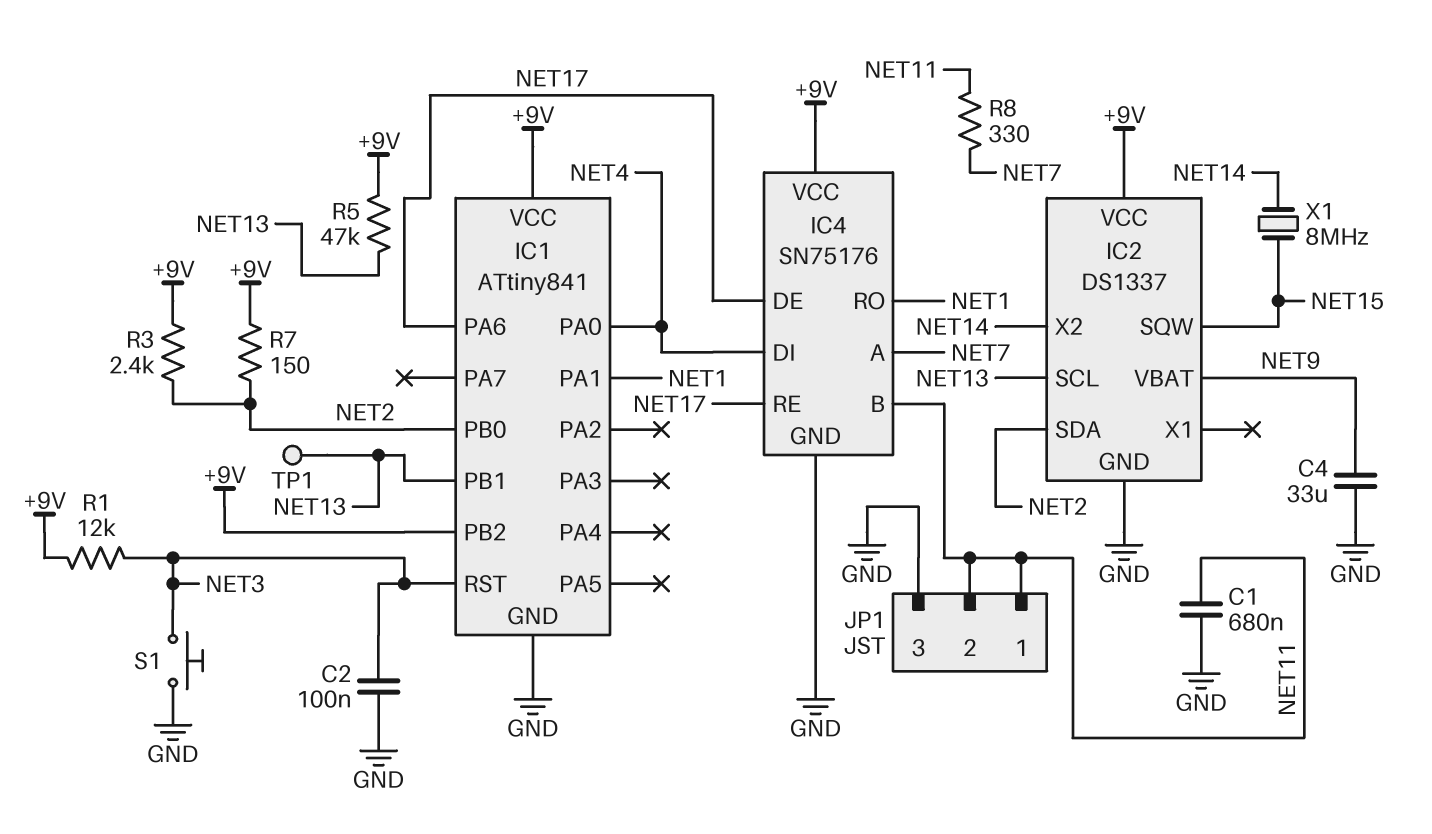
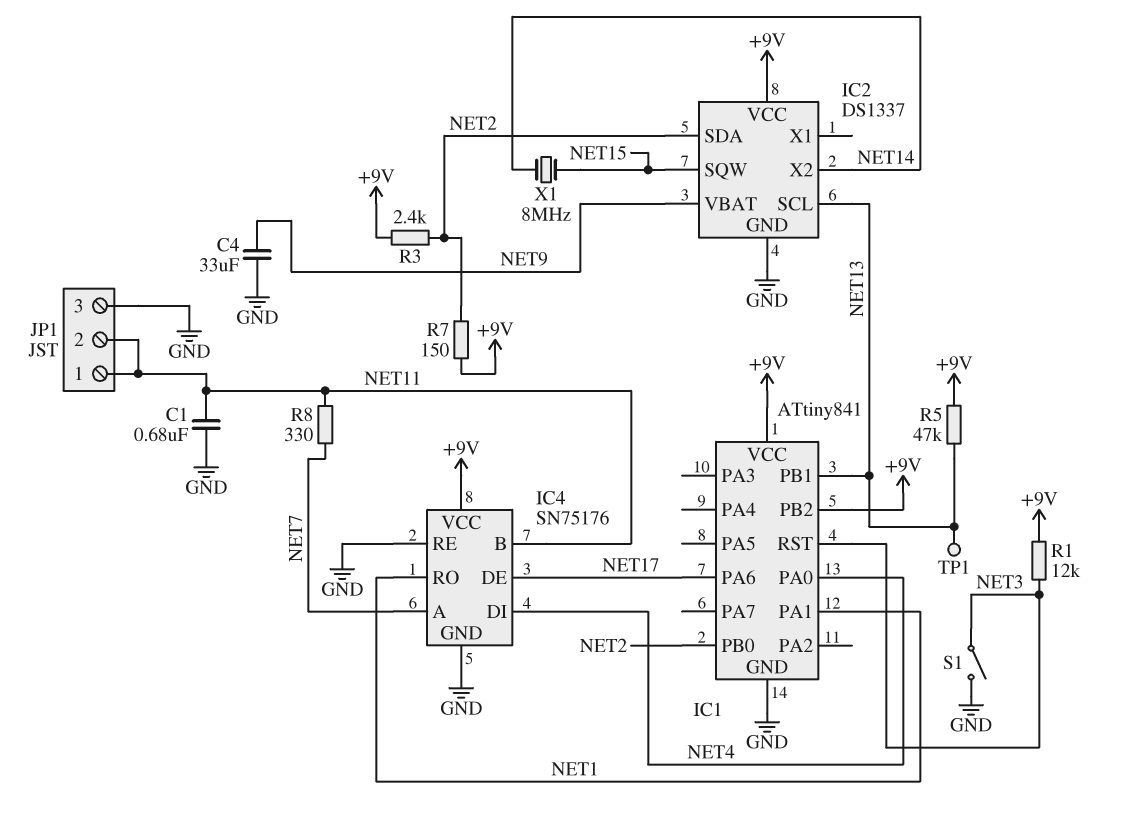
C2: 100nF (GND, NET3) -> none
IC4 pin RE: NET17 -> GND
S1: button (GND, NET3) -> switch (GND, NET3)

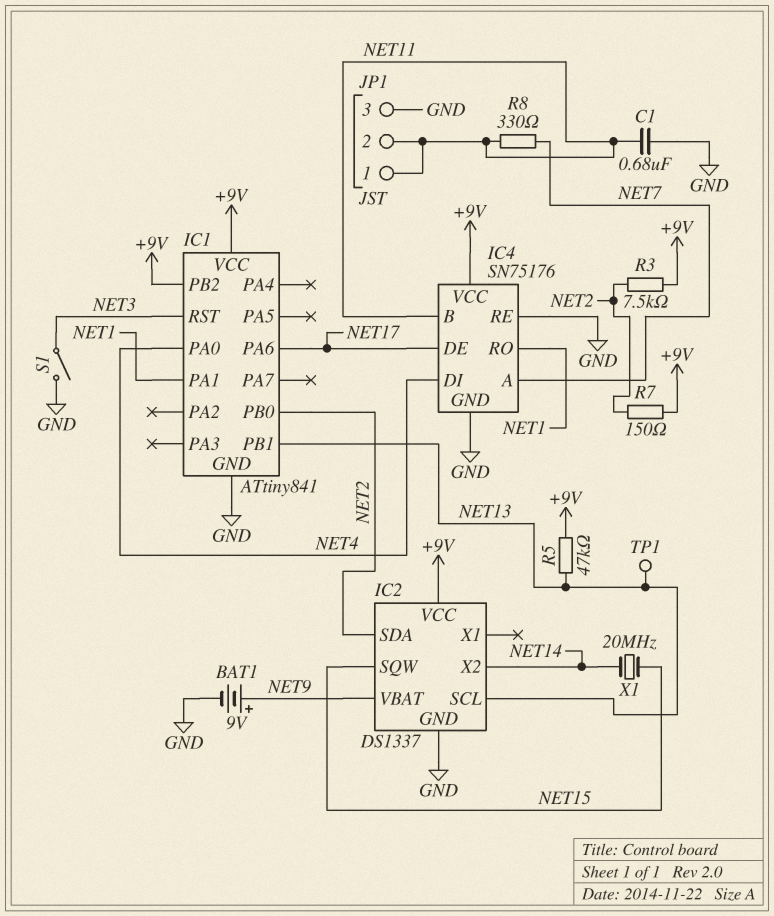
BAT1: none -> 9V (plus NET9, minus GND)
C4: 33uF (GND, NET9) -> none
R1: 12k (+9V, NET3) -> none
R3: 2.4k (+9V, NET2) -> 7.5k (+9V, NET2)
X1: 8MHz (NET14, NET15) -> 20MHz (NET14, NET15)

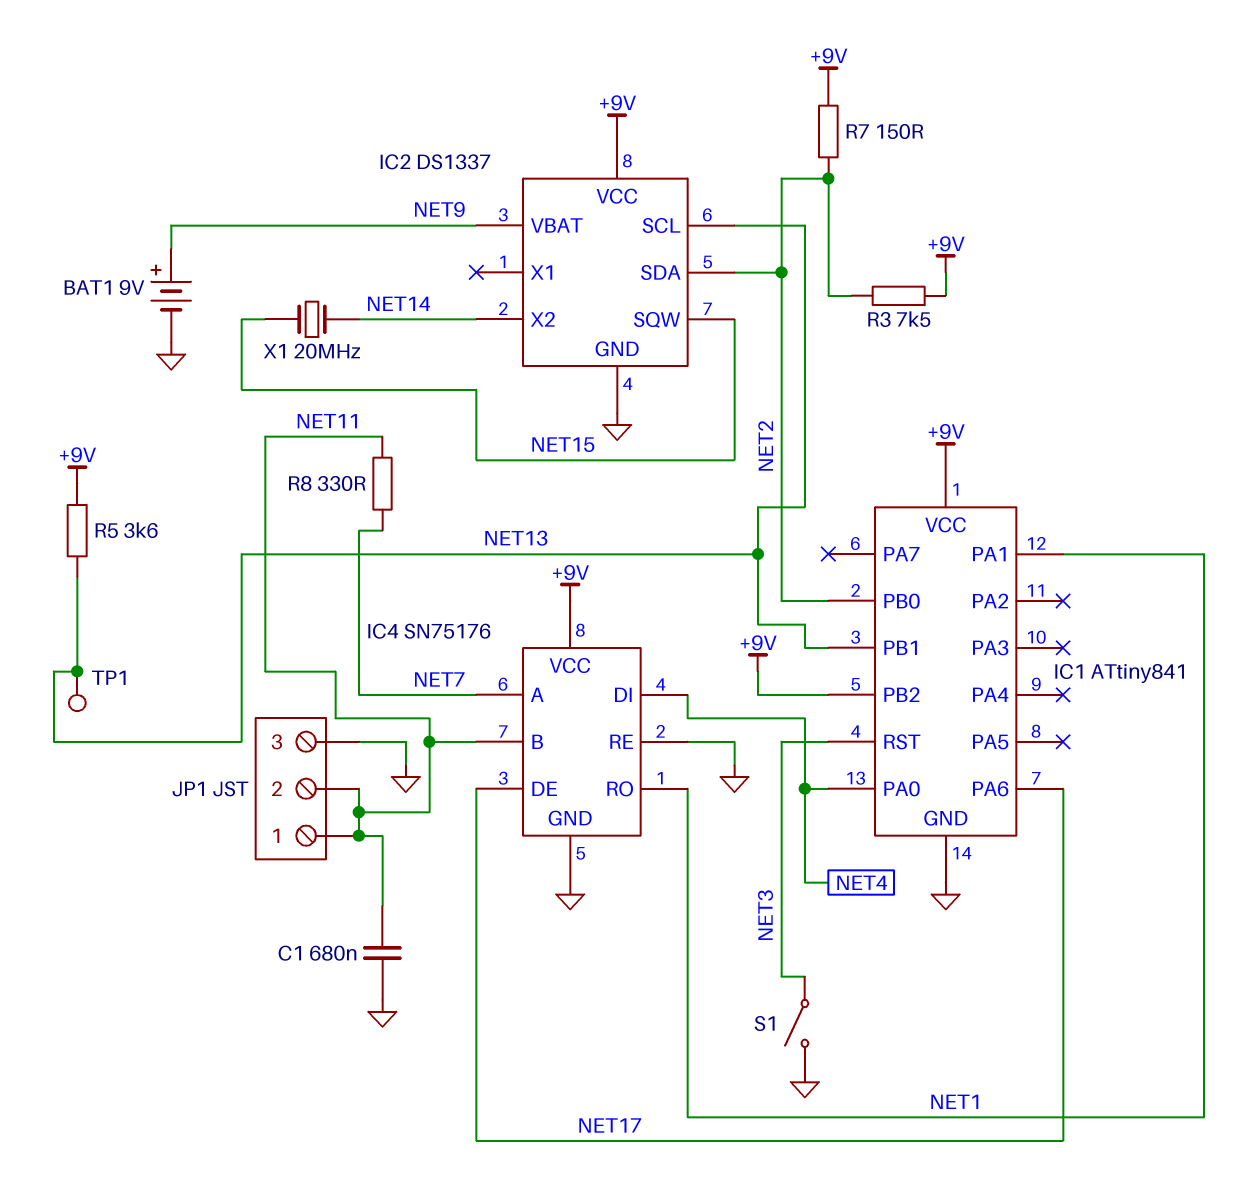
R5: 47k (+9V, NET13) -> 3.6k (+9V, NET13)

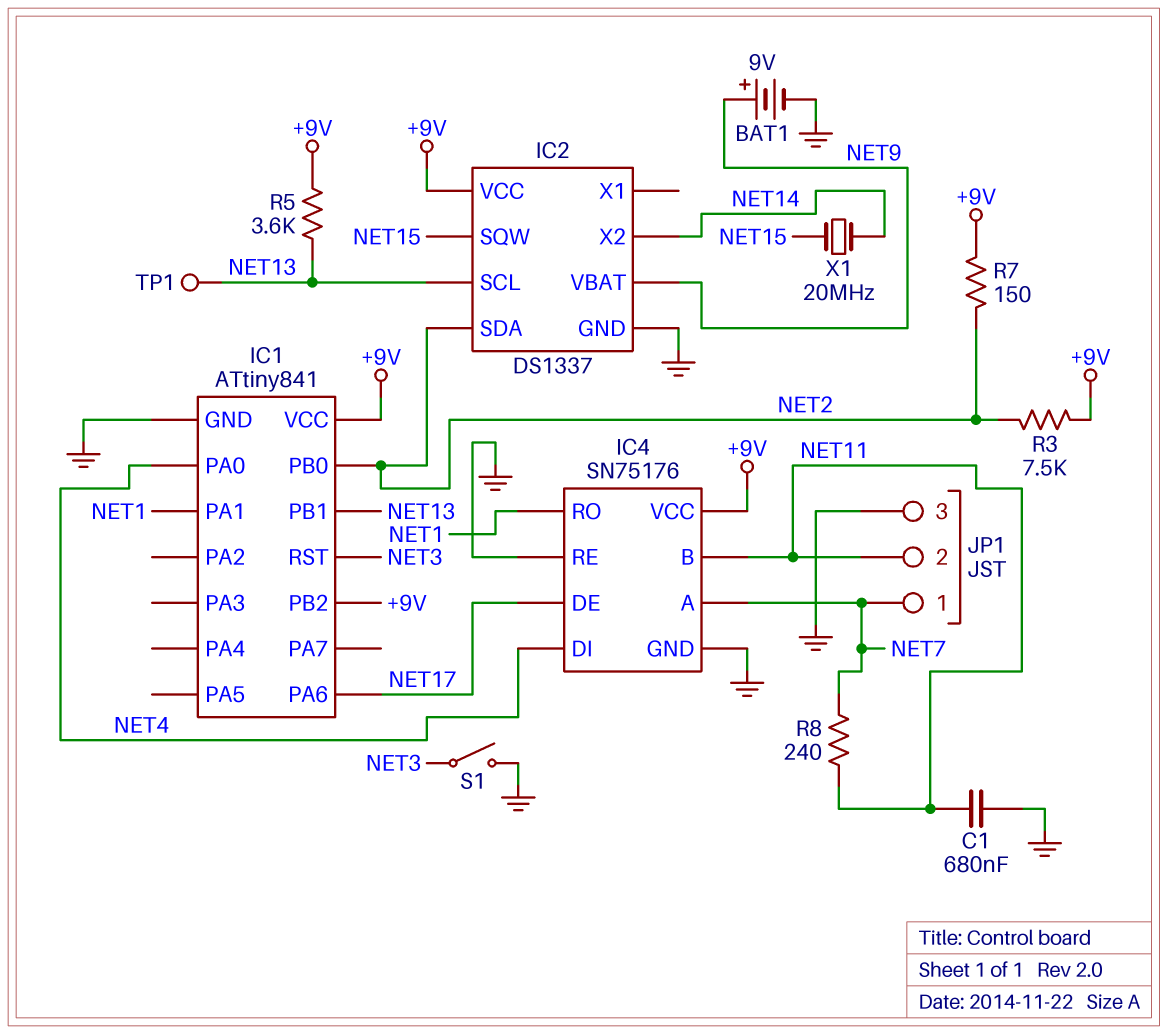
JP1 pin 1: NET11 -> NET7
R8: 330 (NET7, NET11) -> 240 (NET7, NET11)

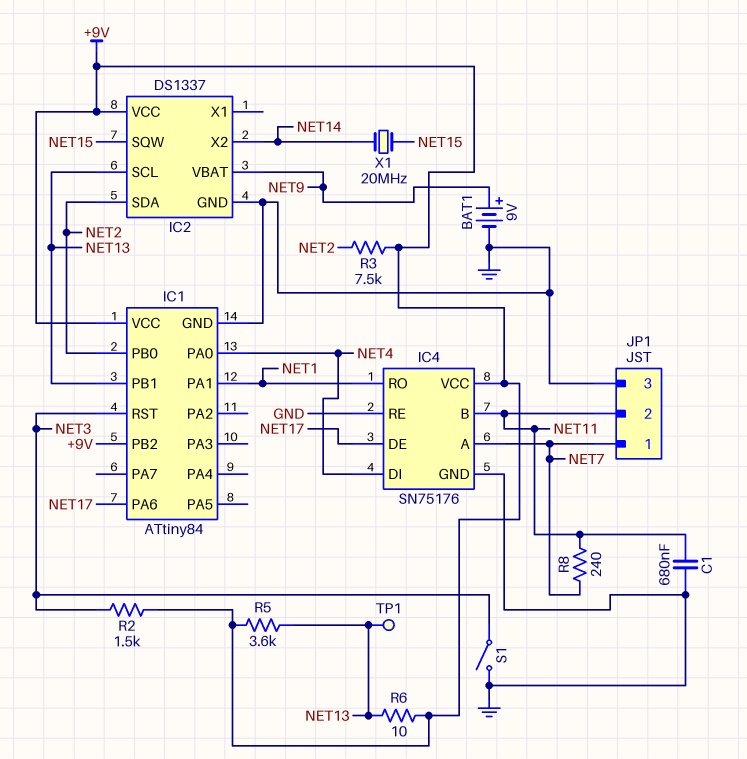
IC1: ATtiny841 -> ATtiny84
R2: none -> 1.5k (+9V, NET3)
R6: none -> 10 (+9V, NET13)
R7: 150 (+9V, NET2) -> none

